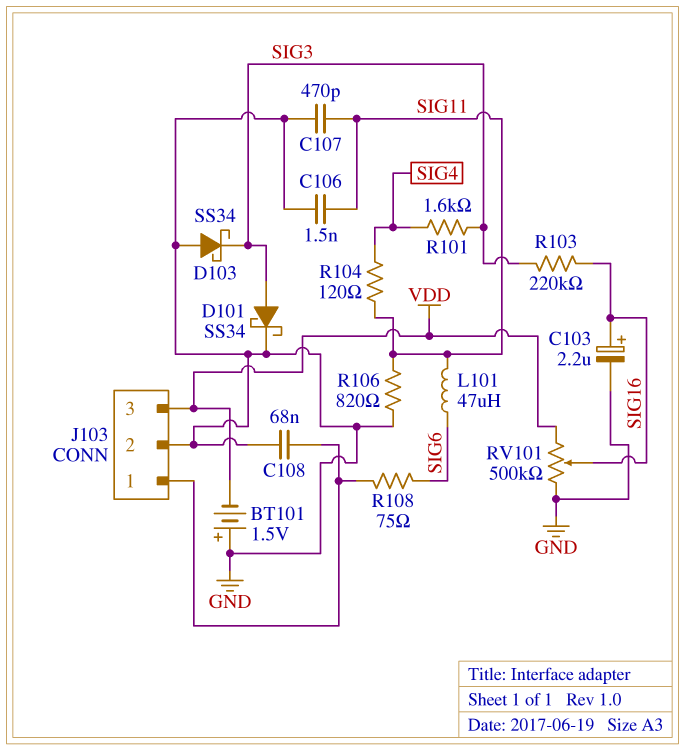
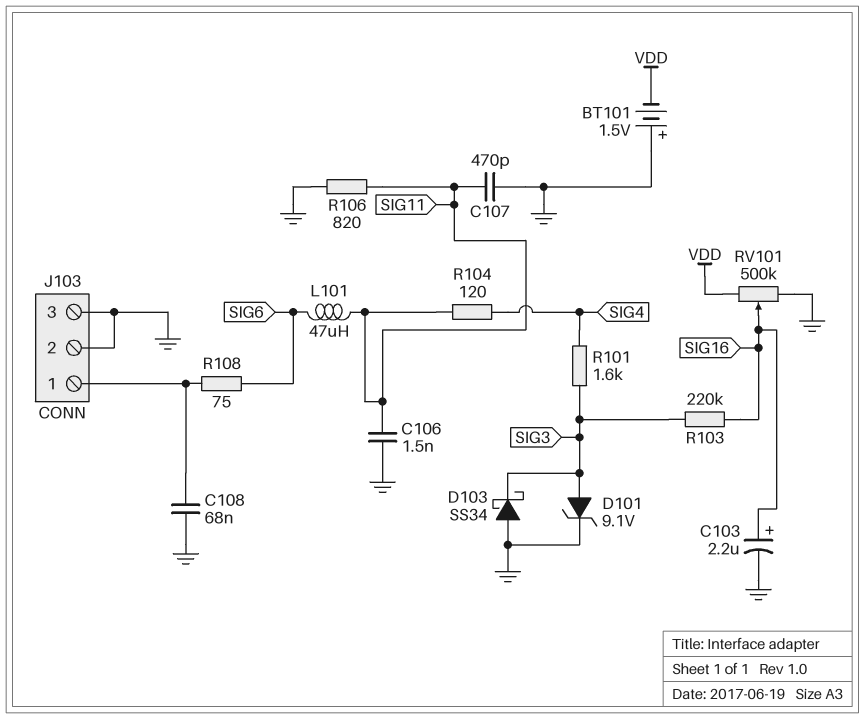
D101: schottky SS34 (A SIG3, K GND) -> zener 9.1V (A SIG3, K GND)
J103 pin 3: VDD -> GND

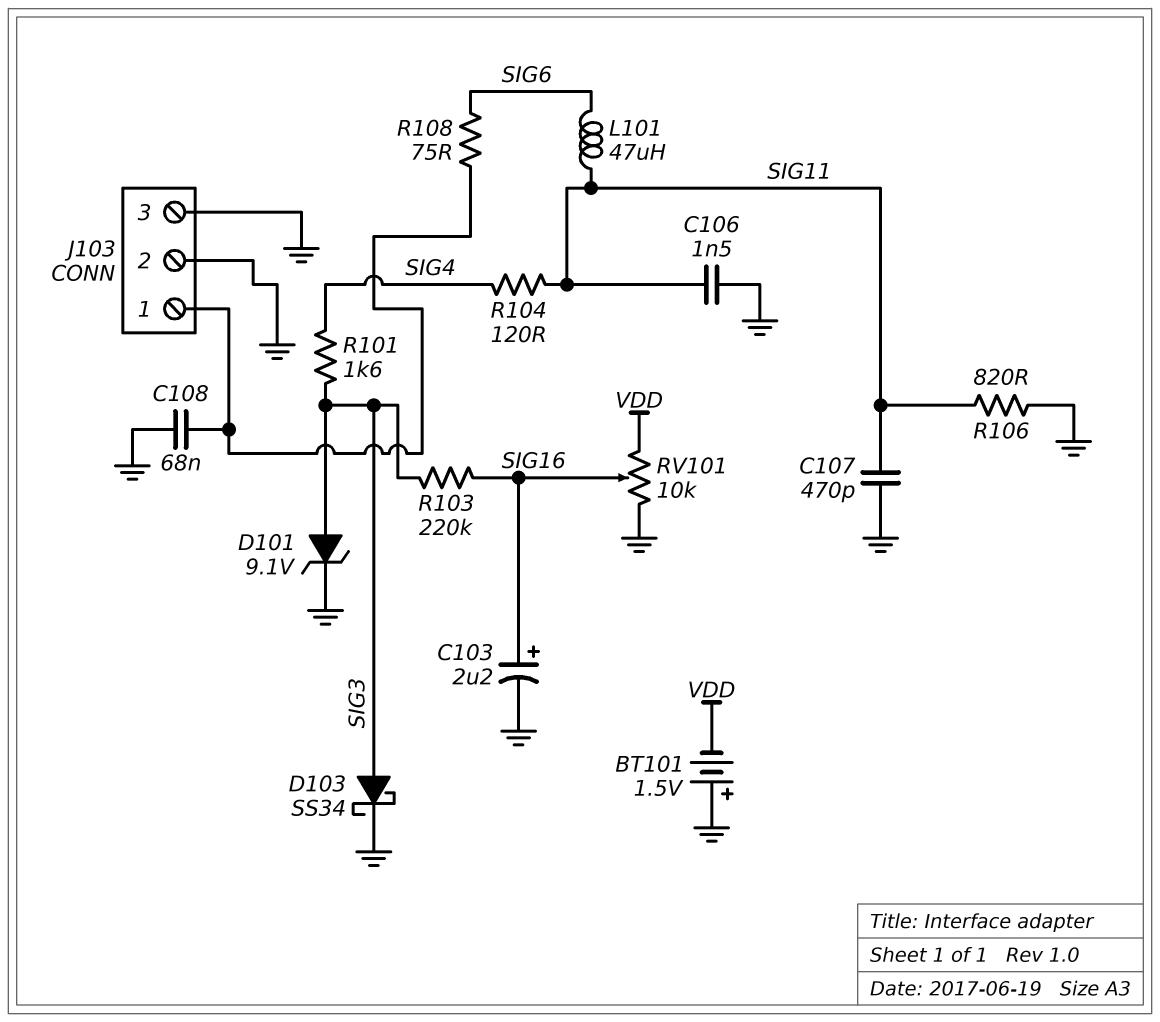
D103: schottky SS34 (A GND, K SIG3) -> schottky SS34 (A SIG3, K GND)
RV101: 500k (GND, VDD, wiper SIG16) -> 10k (GND, VDD, wiper SIG16)

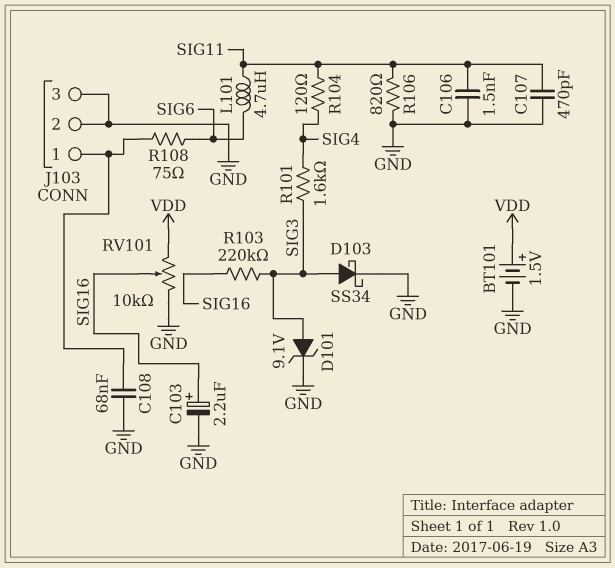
BT101: 1.5V (plus GND, minus VDD) -> 1.5V (plus VDD, minus GND)
L101: 47uH (SIG6, SIG11) -> 4.7uH (SIG6, SIG11)

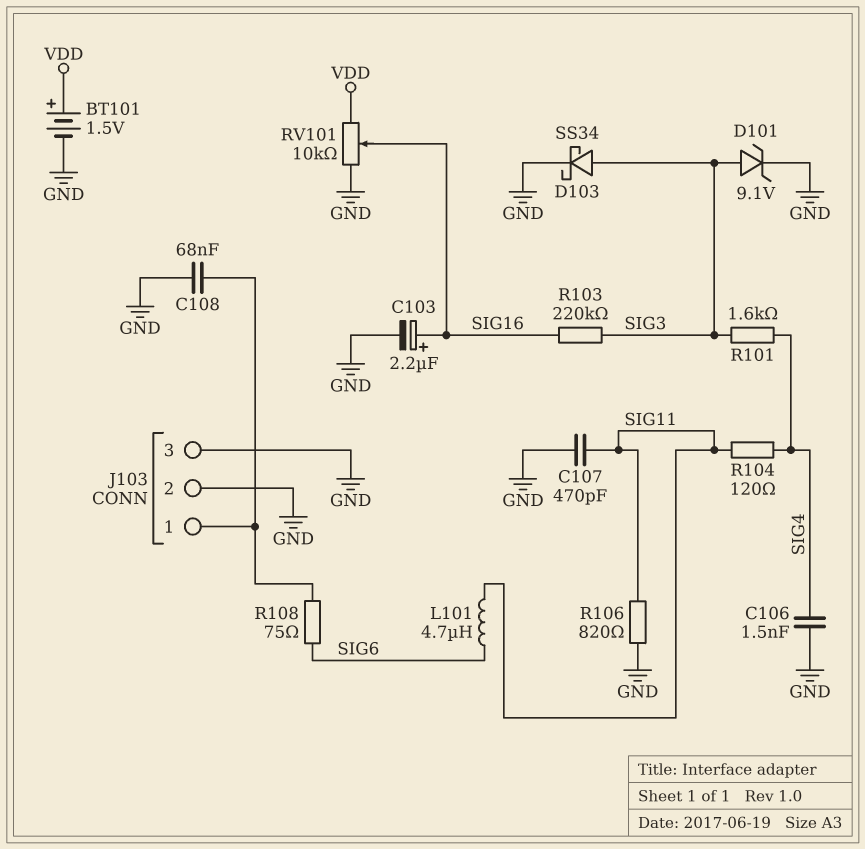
C106: 1.5nF (GND, SIG11) -> 1.5nF (GND, SIG4)

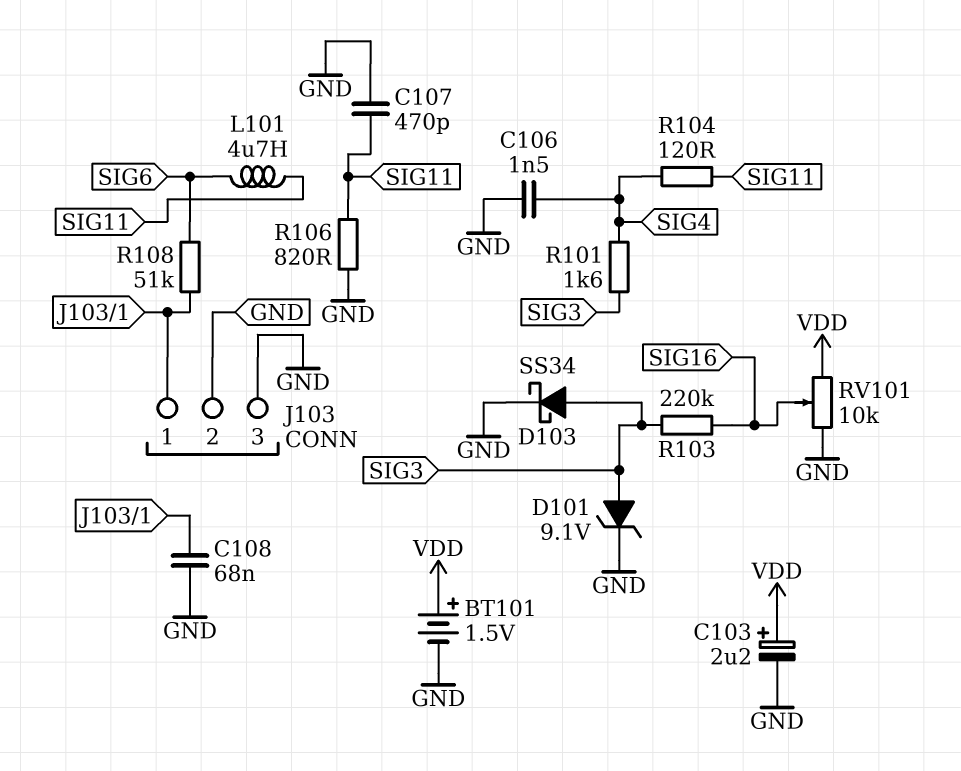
C103: 2.2uF (plus SIG16, minus GND) -> 2.2uF (plus VDD, minus GND)
R108: 75 (J103/1, SIG6) -> 51k (J103/1, SIG6)

